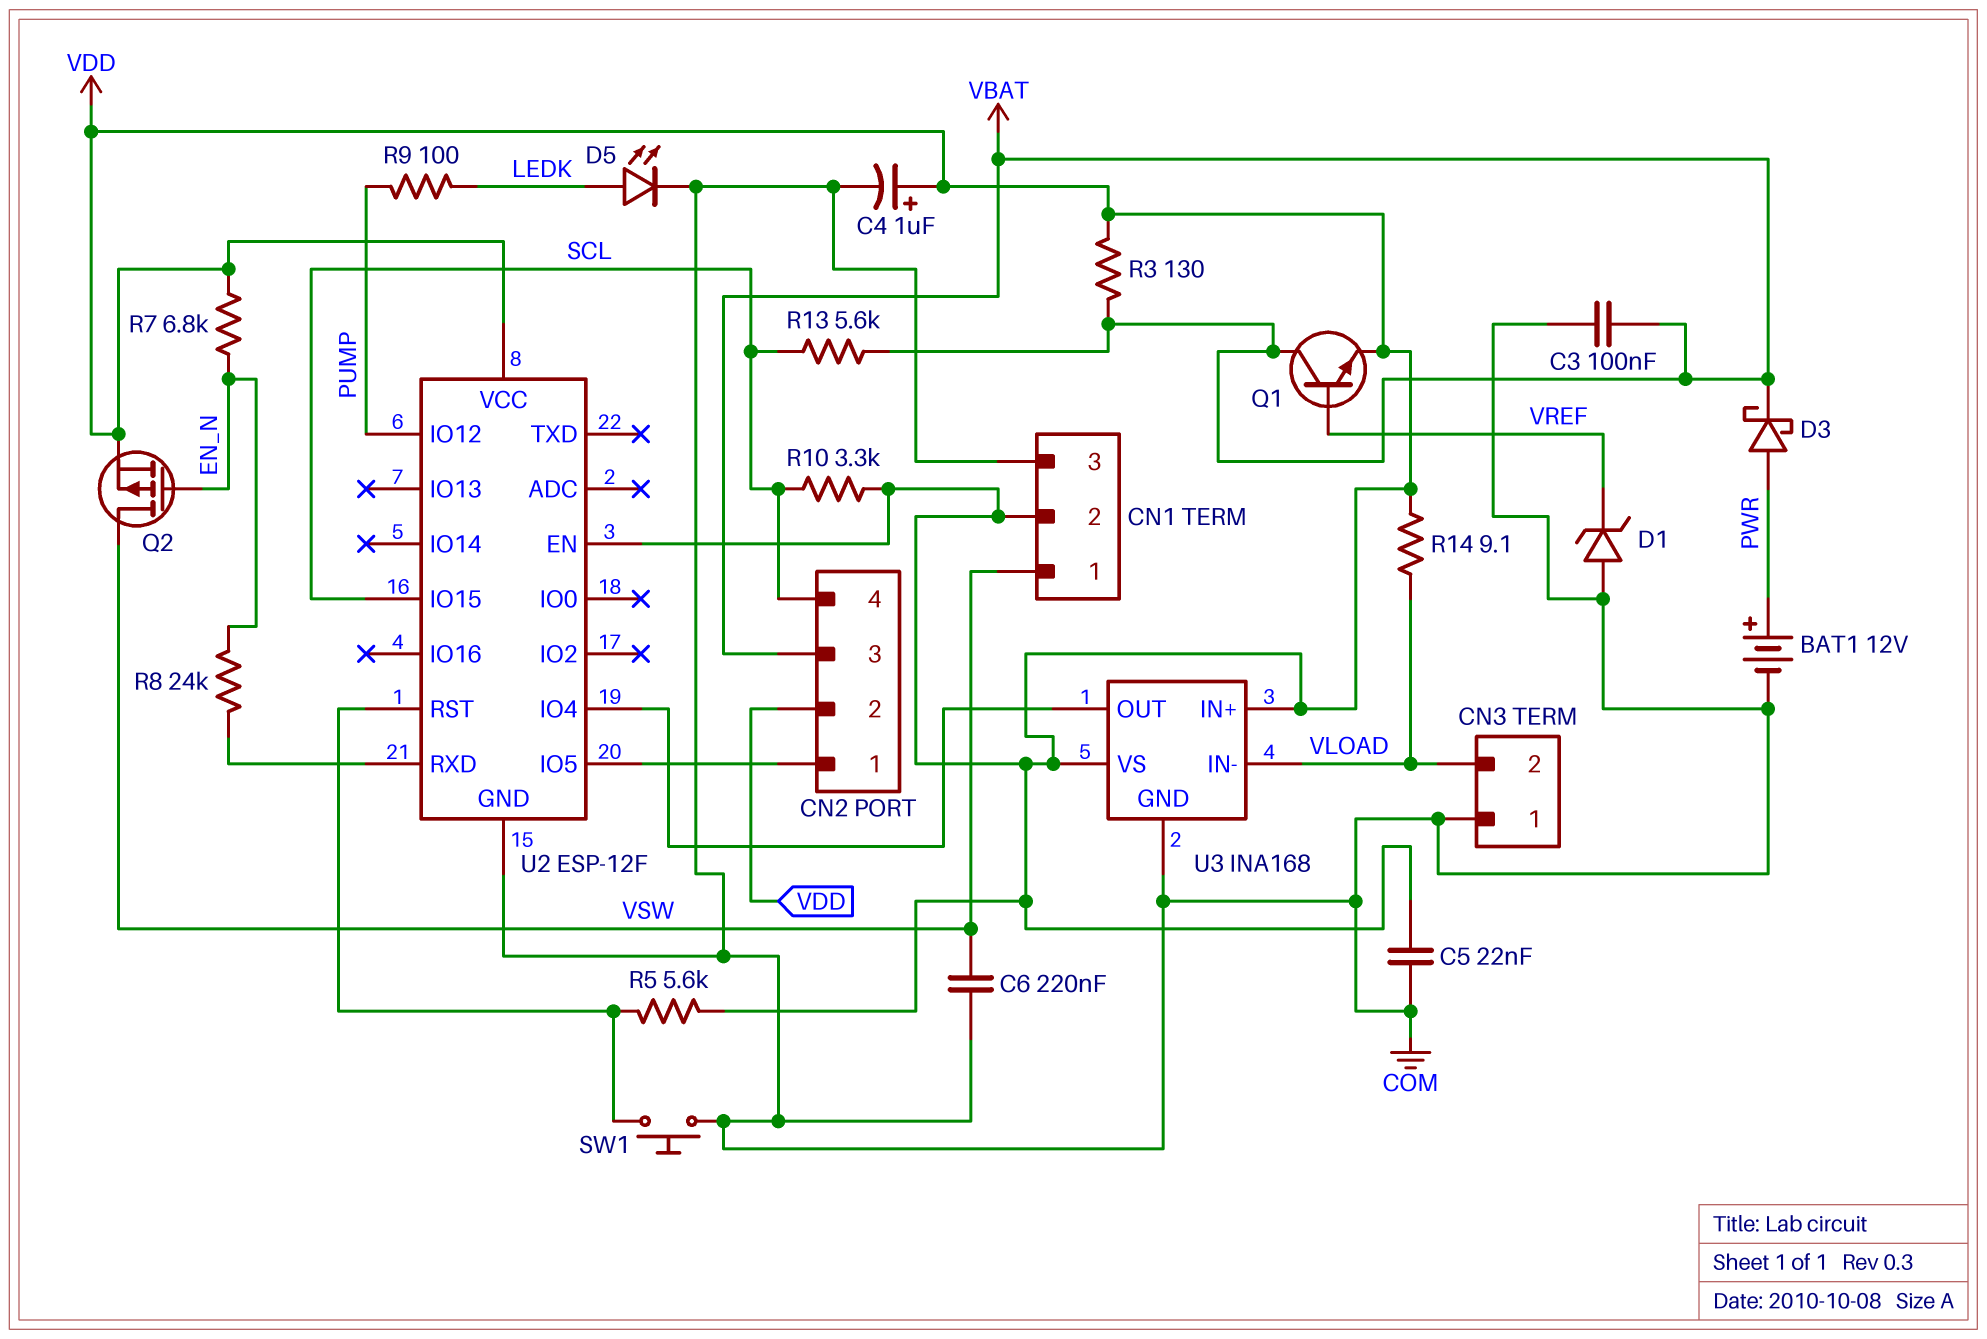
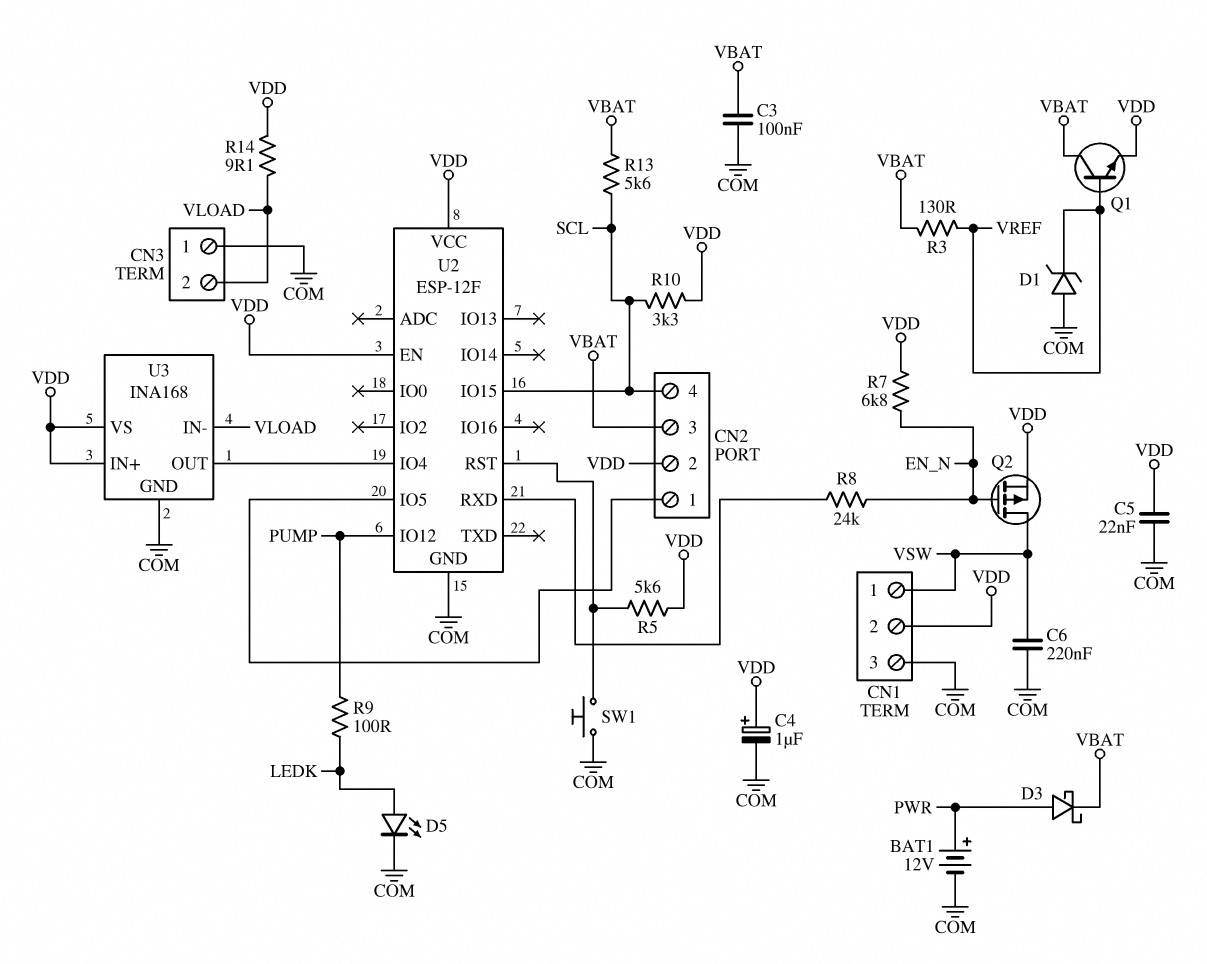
R3: 130 (VBAT, VDD) -> 130 (VBAT, VREF)

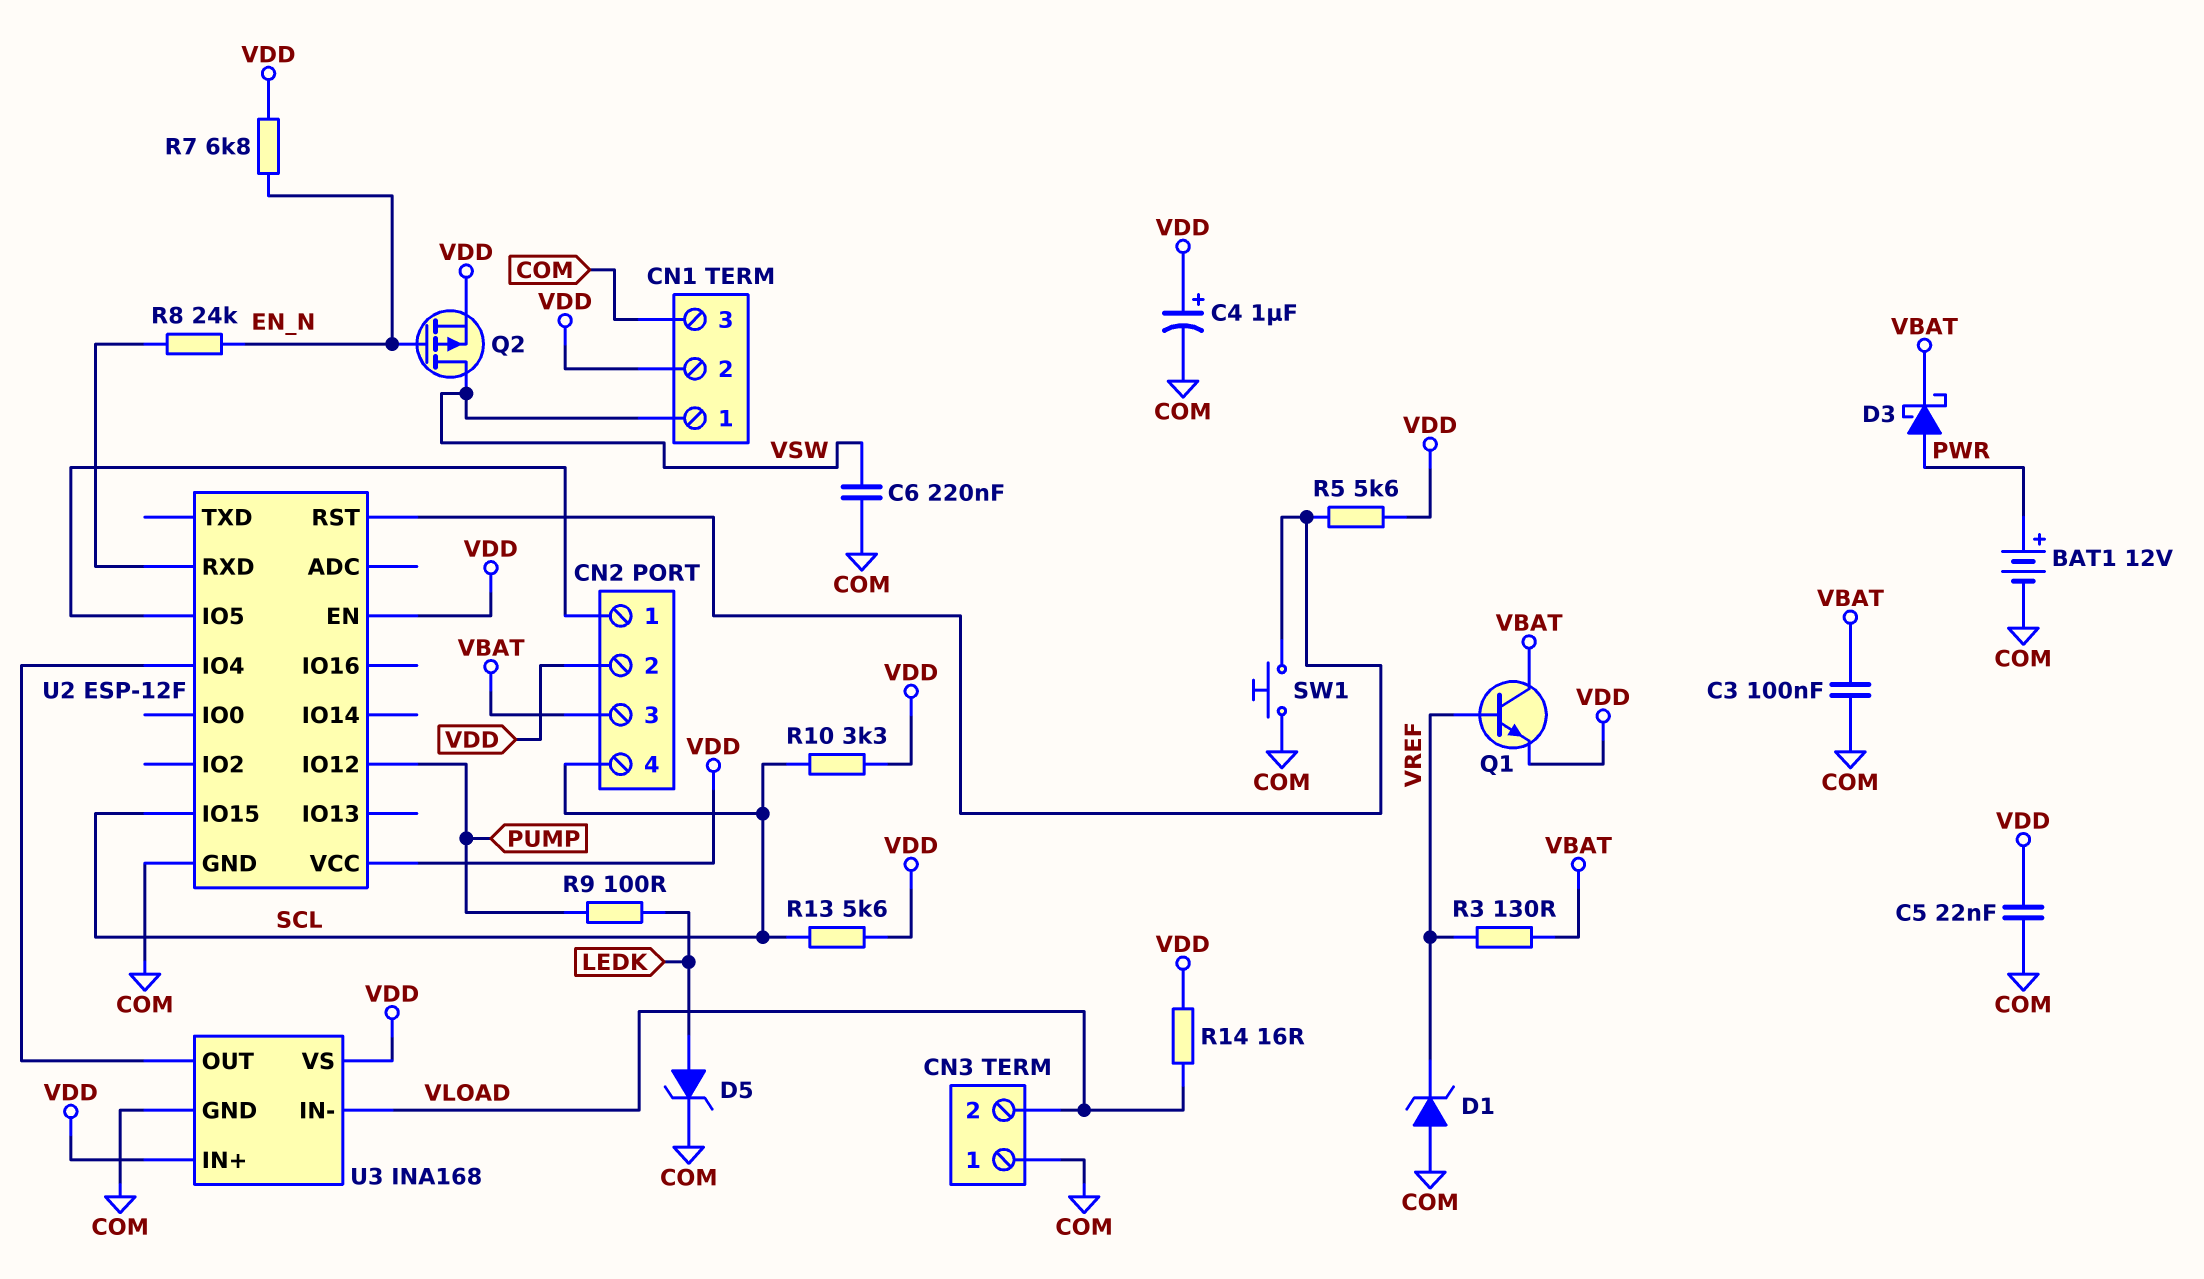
D5: LED (A LEDK, K COM) -> zener (A LEDK, K COM)
R13: 5.6k (SCL, VBAT) -> 5.6k (SCL, VDD)
R14: 9.1 (VDD, VLOAD) -> 16 (VDD, VLOAD)

